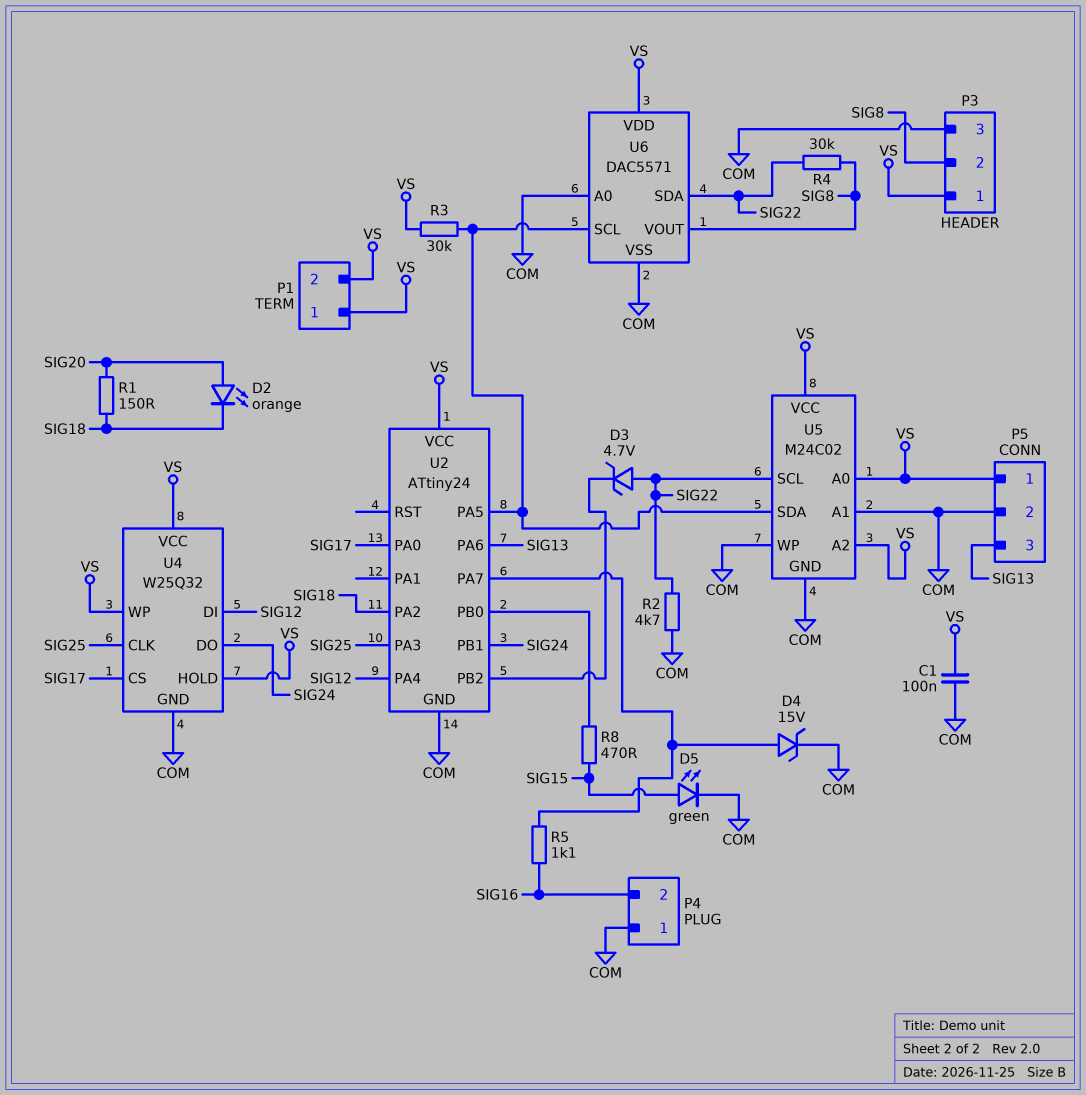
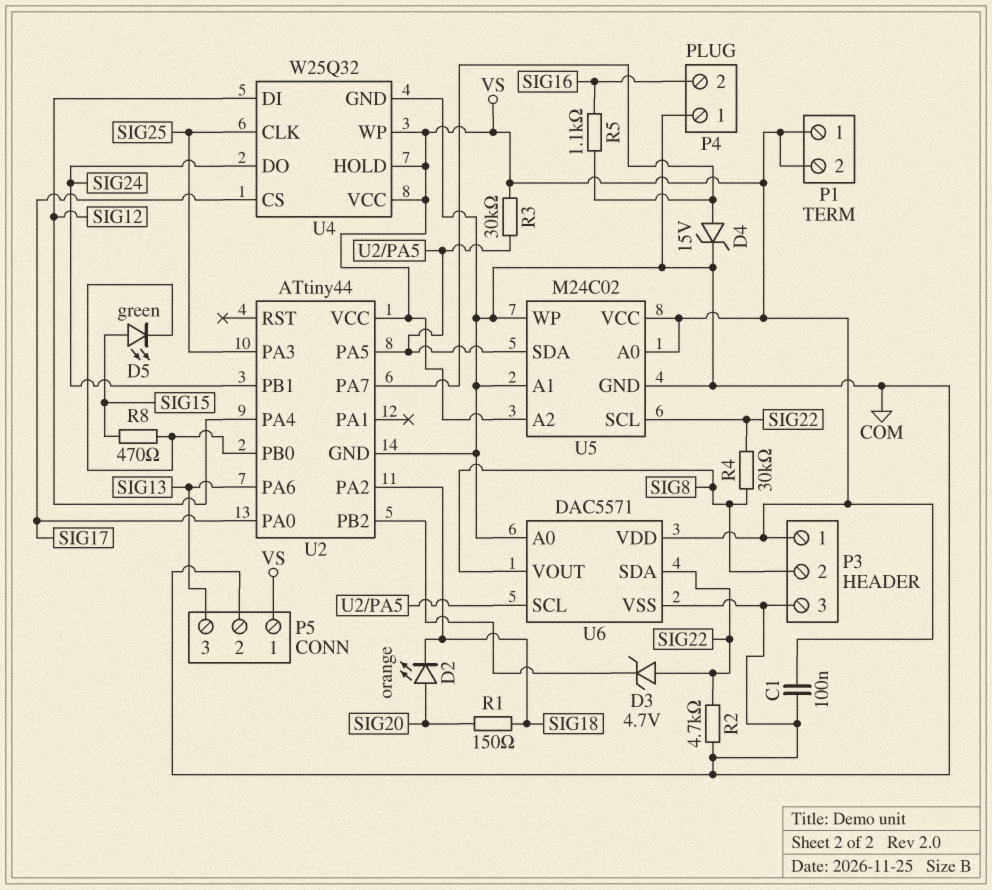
D5: LED green (A SIG15, K COM) -> LED green (A SIG15, K U2/PB0)
U2: ATtiny24 -> ATtiny44

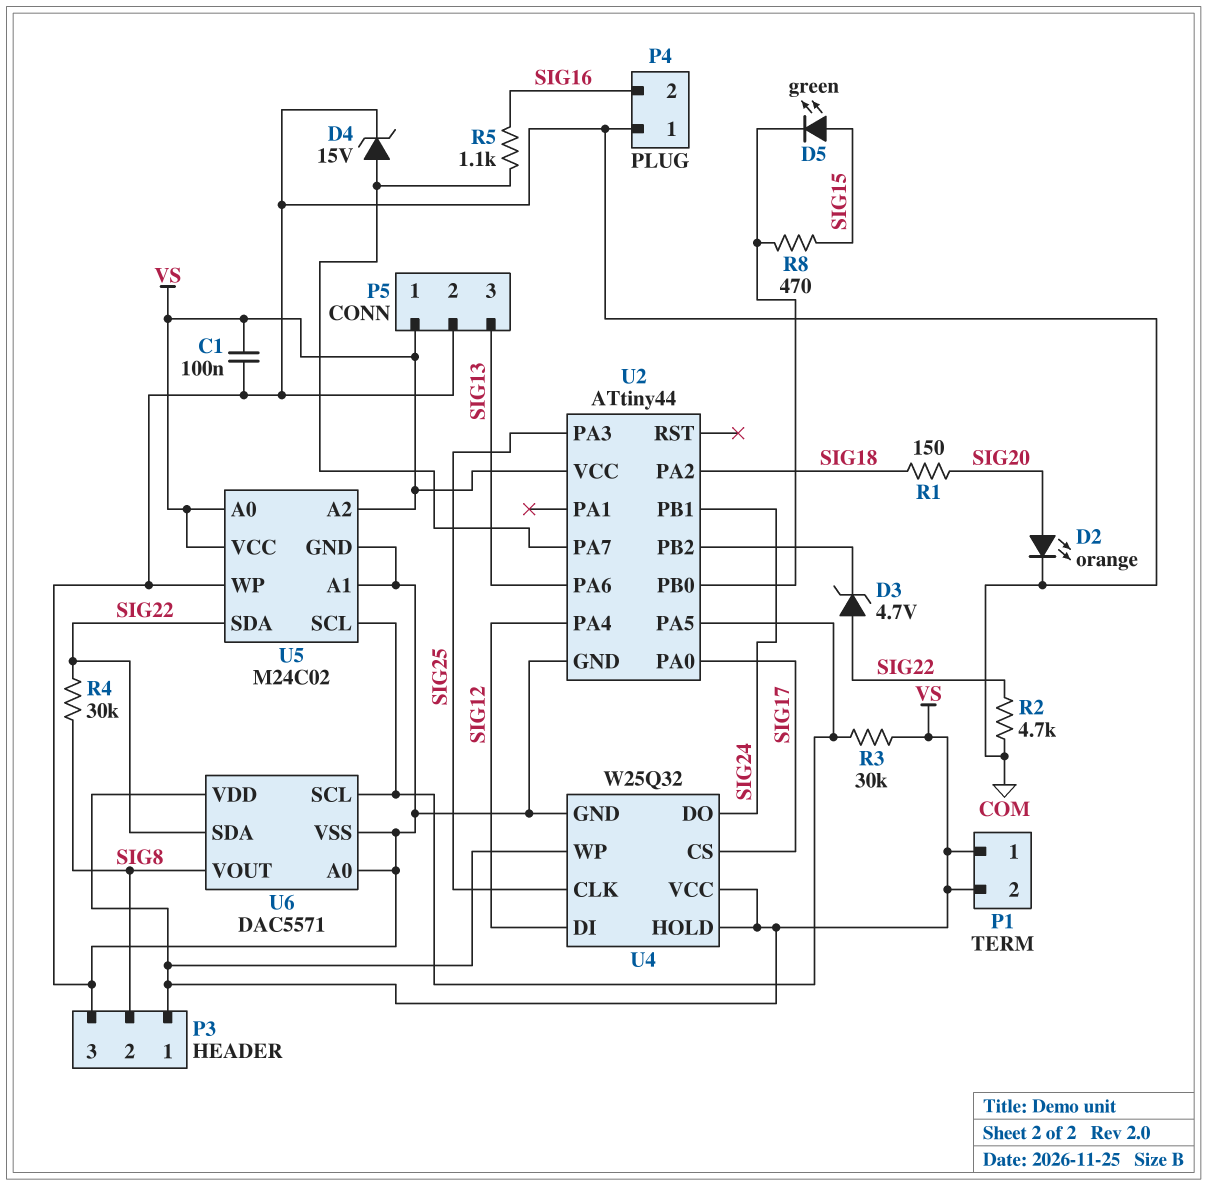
D2: LED orange (A SIG20, K SIG18) -> LED orange (A SIG20, K COM)
U5 pin SCL: SIG22 -> U2/PA5
U5 pin SDA: U2/PA5 -> SIG22

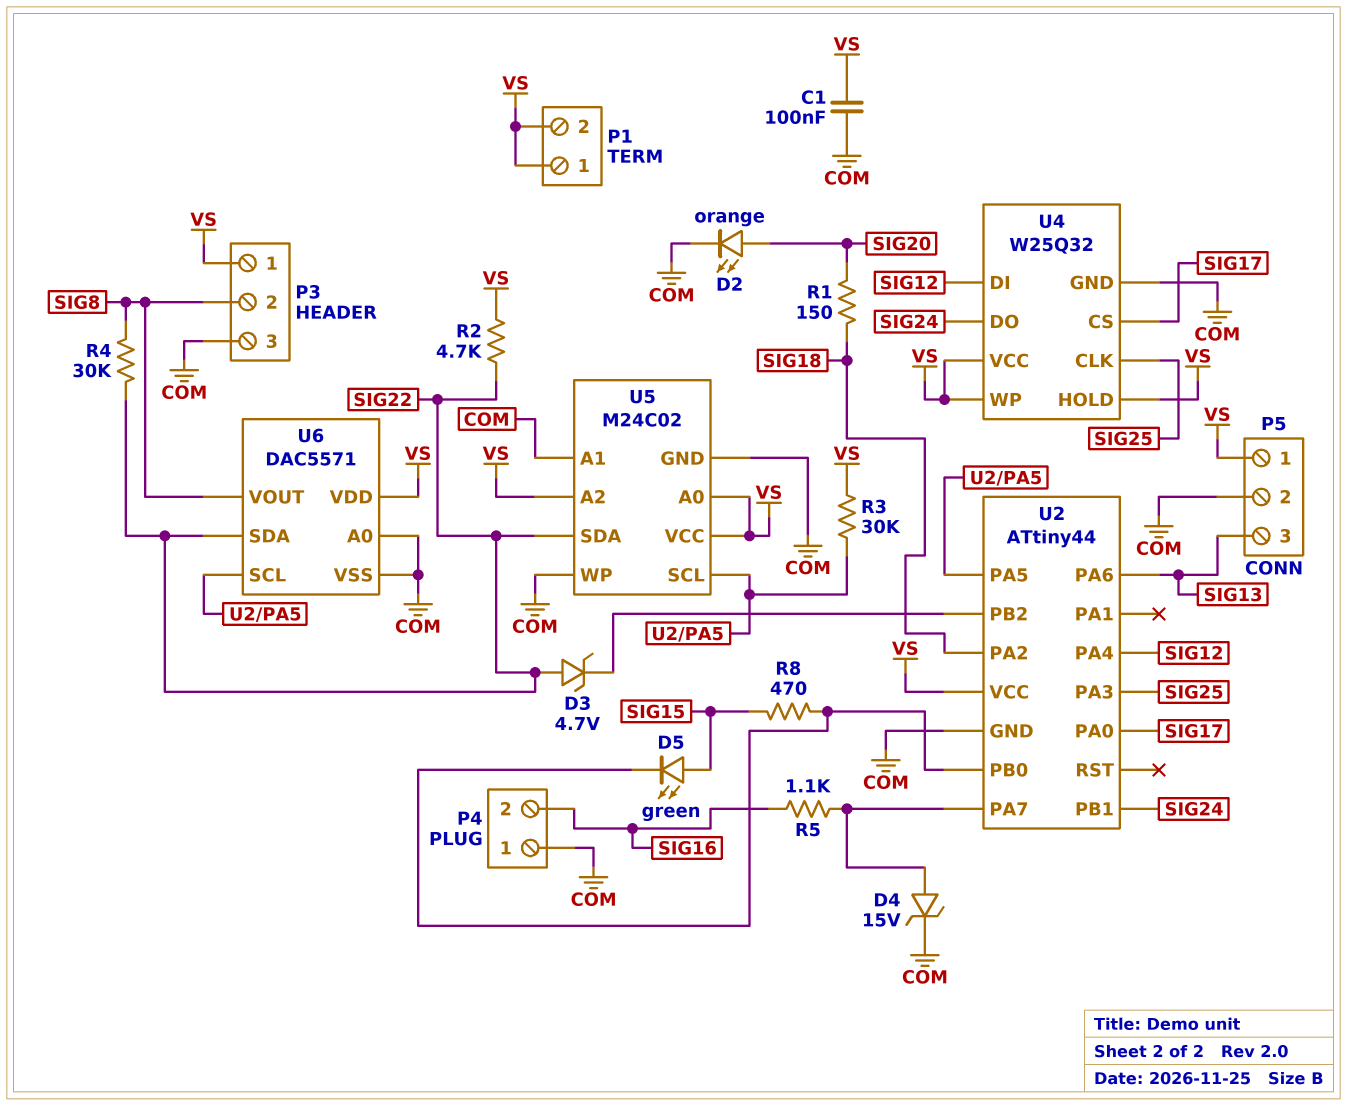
R2: 4.7k (COM, SIG22) -> 4.7k (SIG22, VS)

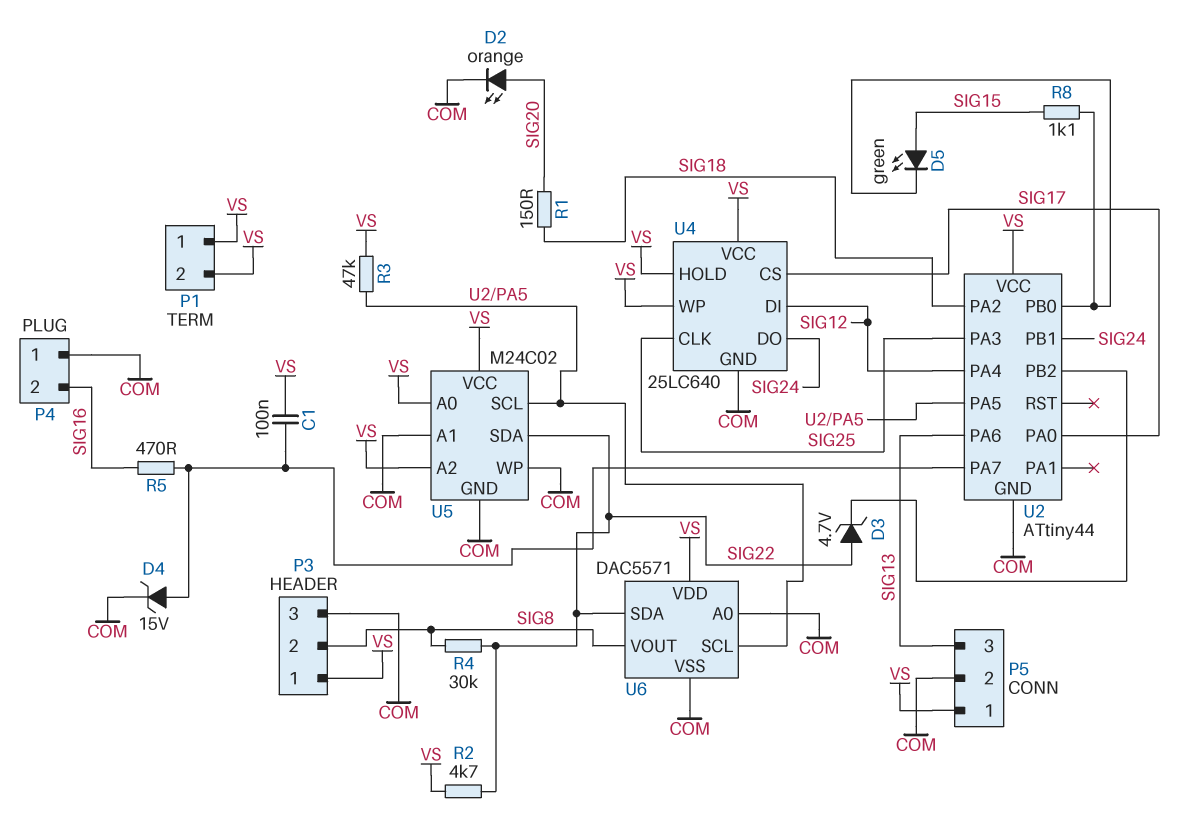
C1: 100nF (COM, VS) -> 100nF (U2/PA7, VS)
R3: 30k (U2/PA5, VS) -> 47k (U2/PA5, VS)
R5: 1.1k (SIG16, U2/PA7) -> 470 (SIG16, U2/PA7)
R8: 470 (SIG15, U2/PB0) -> 1.1k (SIG15, U2/PB0)
U4: W25Q32 -> 25LC640

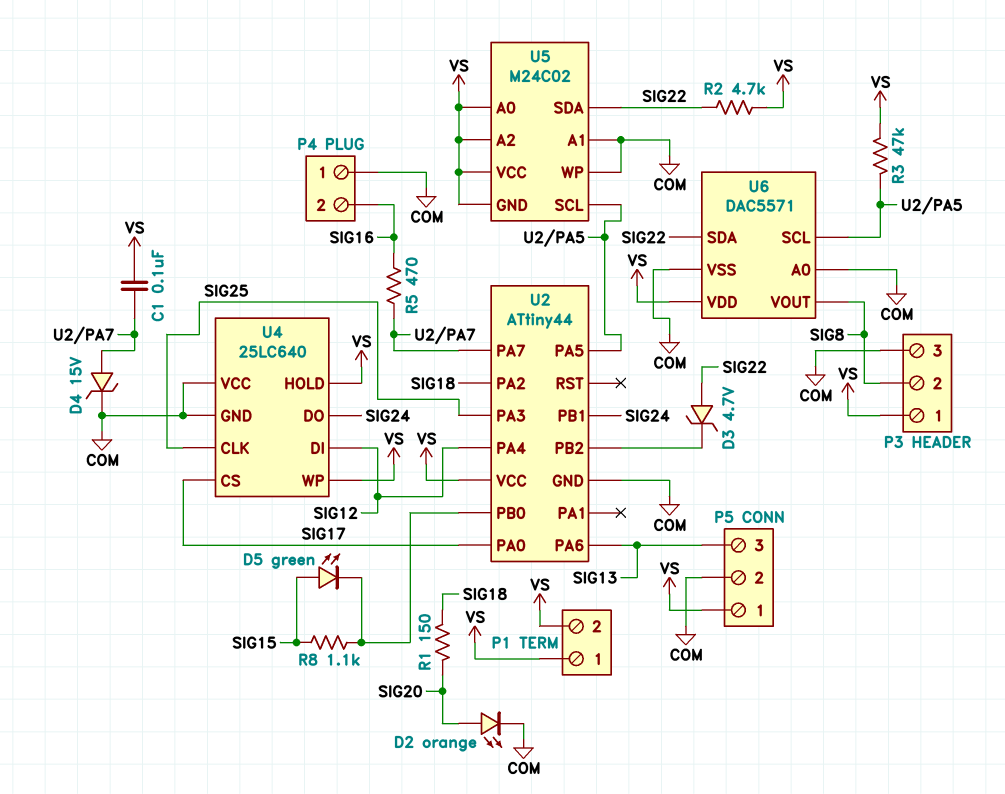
R4: 30k (SIG8, SIG22) -> none
U4 pin VCC: VS -> COM
U5 pin GND: COM -> VS

